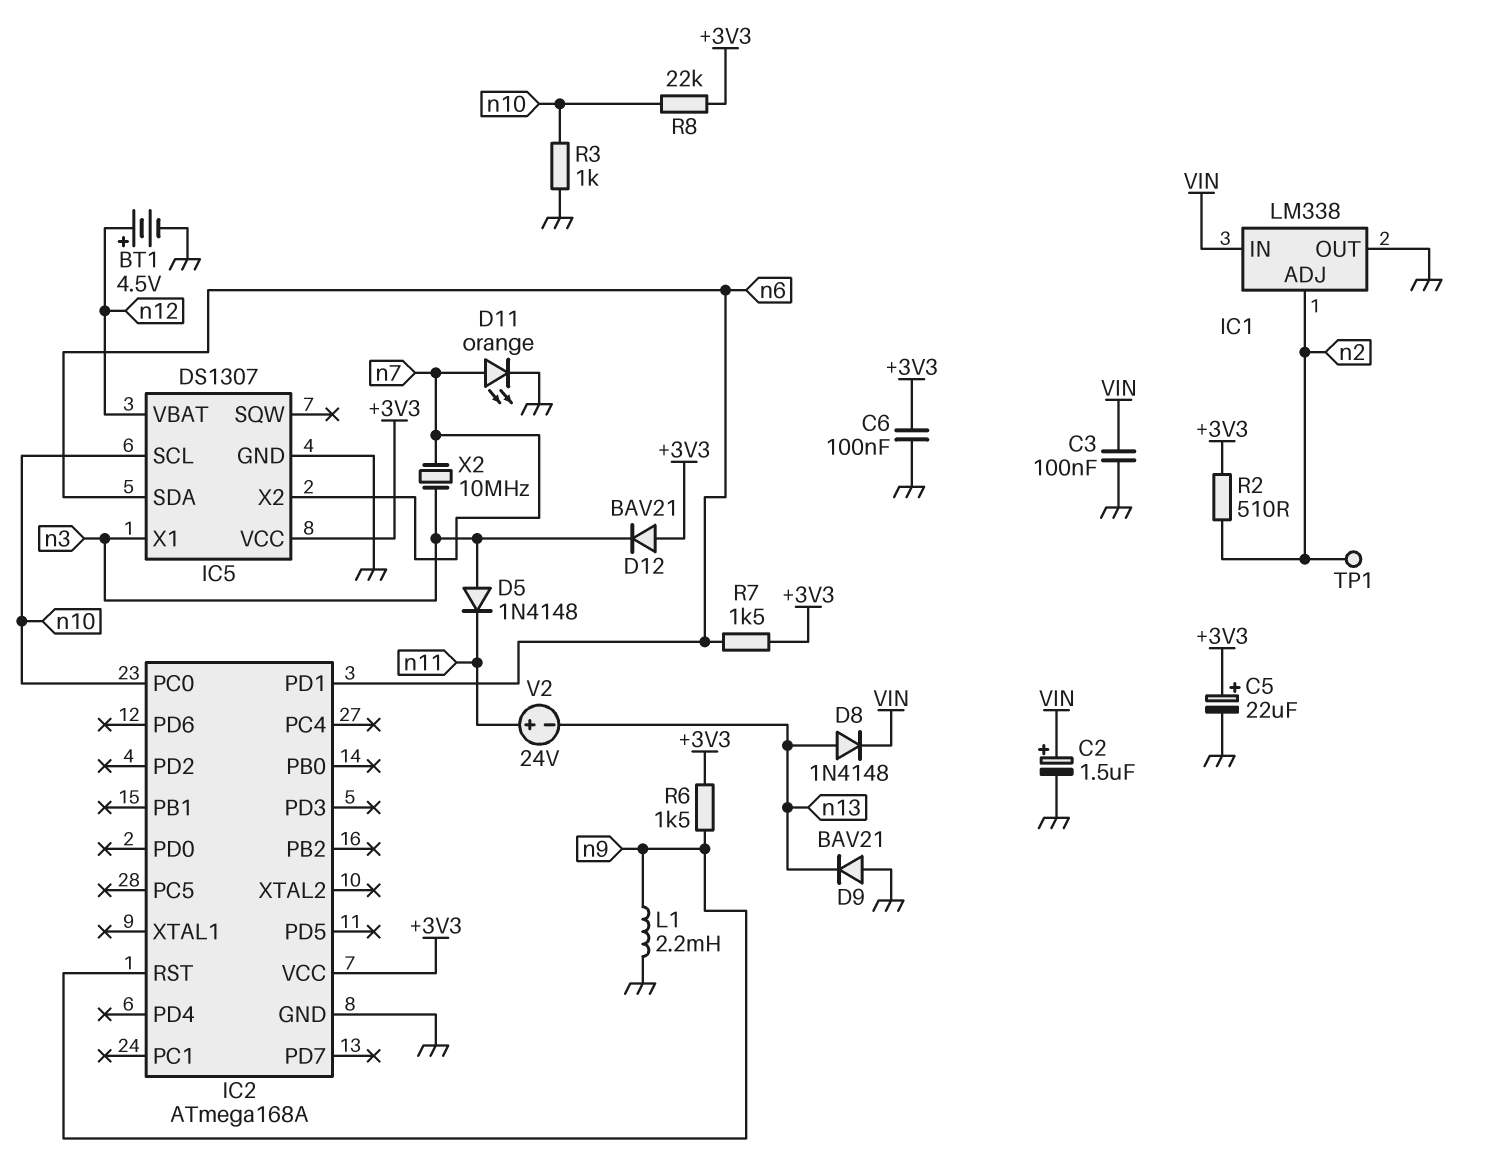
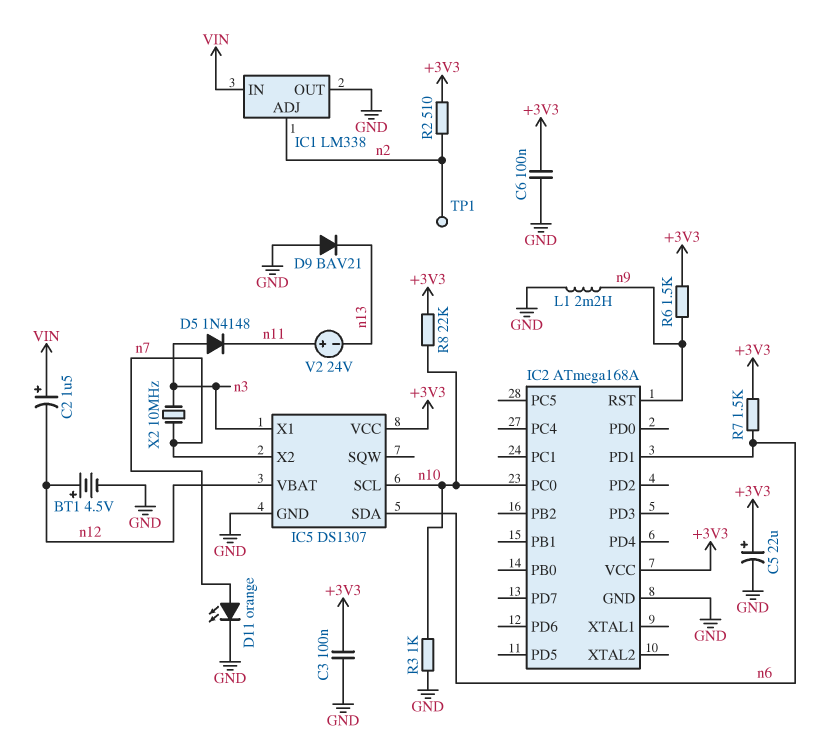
C2: 1.5uF (plus VIN, minus GND) -> 1.5uF (plus VIN, minus n12)
C3: 100nF (GND, VIN) -> 100nF (+3V3, GND)
D8: diode 1N4148 (A n13, K VIN) -> none
D12: diode BAV21 (A +3V3, K n3) -> none

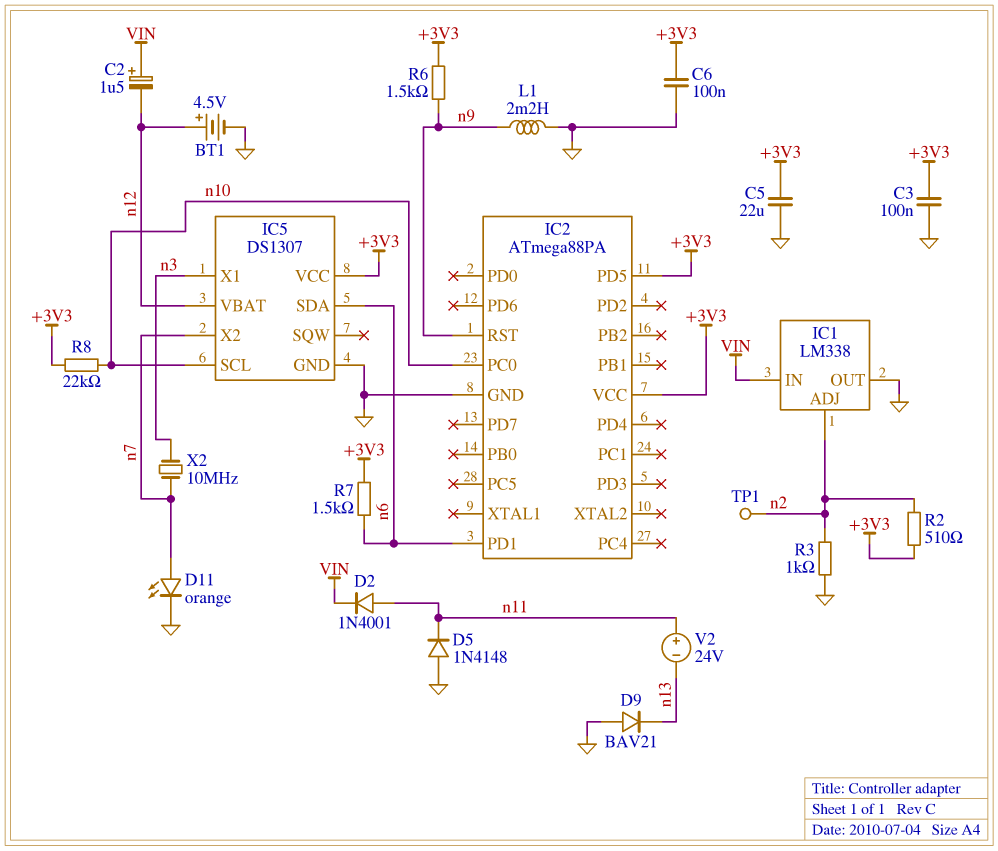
C5: 22uF (plus +3V3, minus GND) -> 22uF (+3V3, GND)
D2: none -> diode 1N4001 (A n11, K VIN)
D5: diode 1N4148 (A n3, K n11) -> diode 1N4148 (A GND, K n11)
IC2: ATmega168A -> ATmega88PA
IC2 pin PD5: none -> +3V3
R3: 1k (GND, n10) -> 1k (GND, n2)

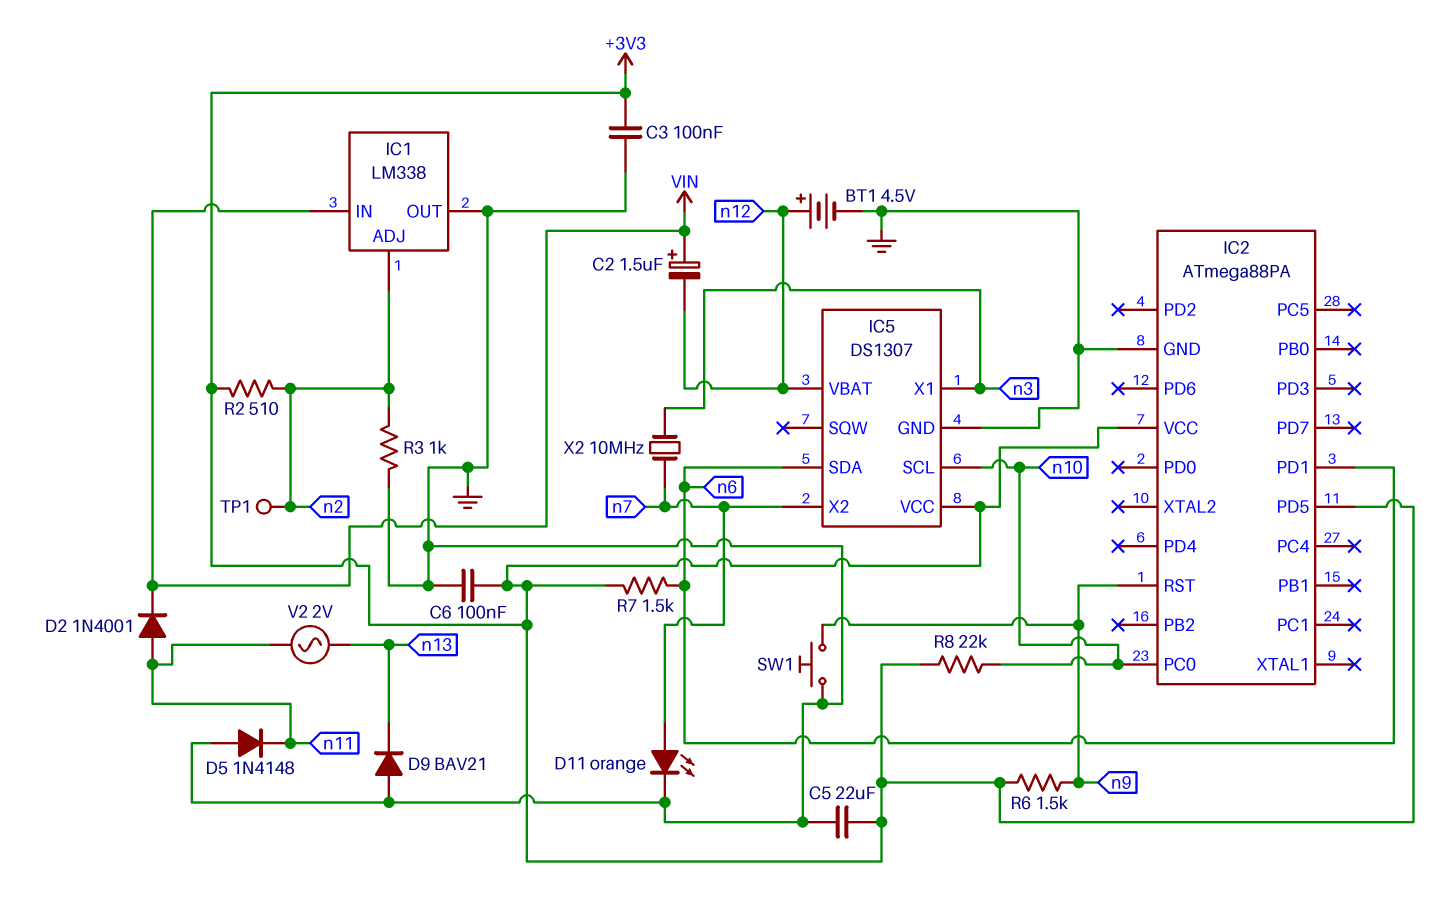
L1: 2.2mH (GND, n9) -> none
SW1: none -> button (GND, n9)
V2: 24V (plus n11, minus n13) -> AC 2V (n11, n13)

